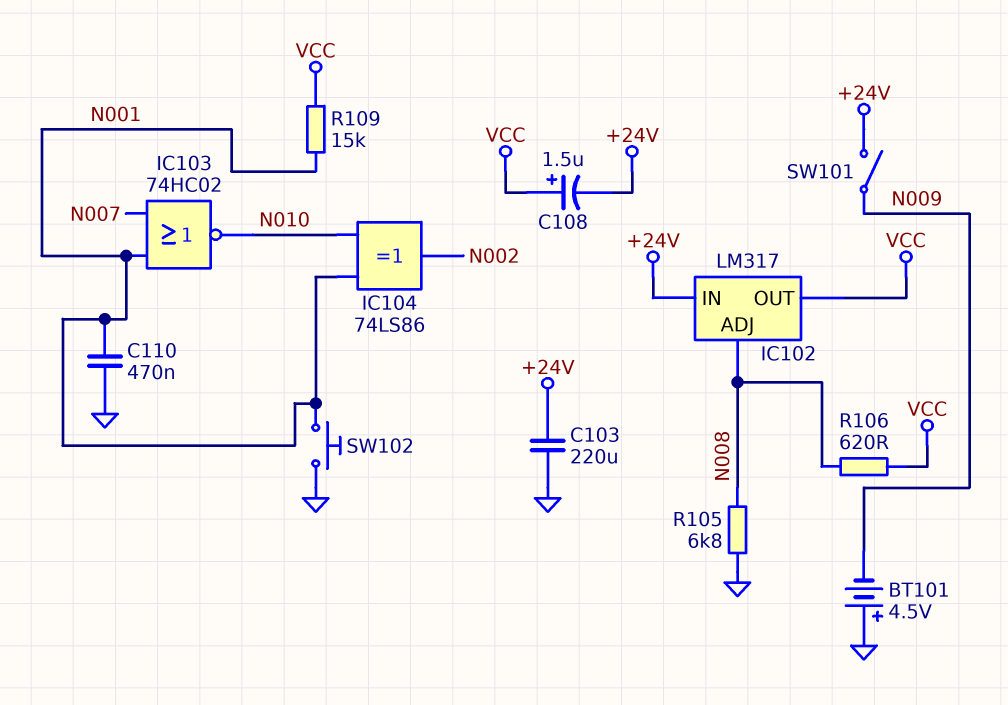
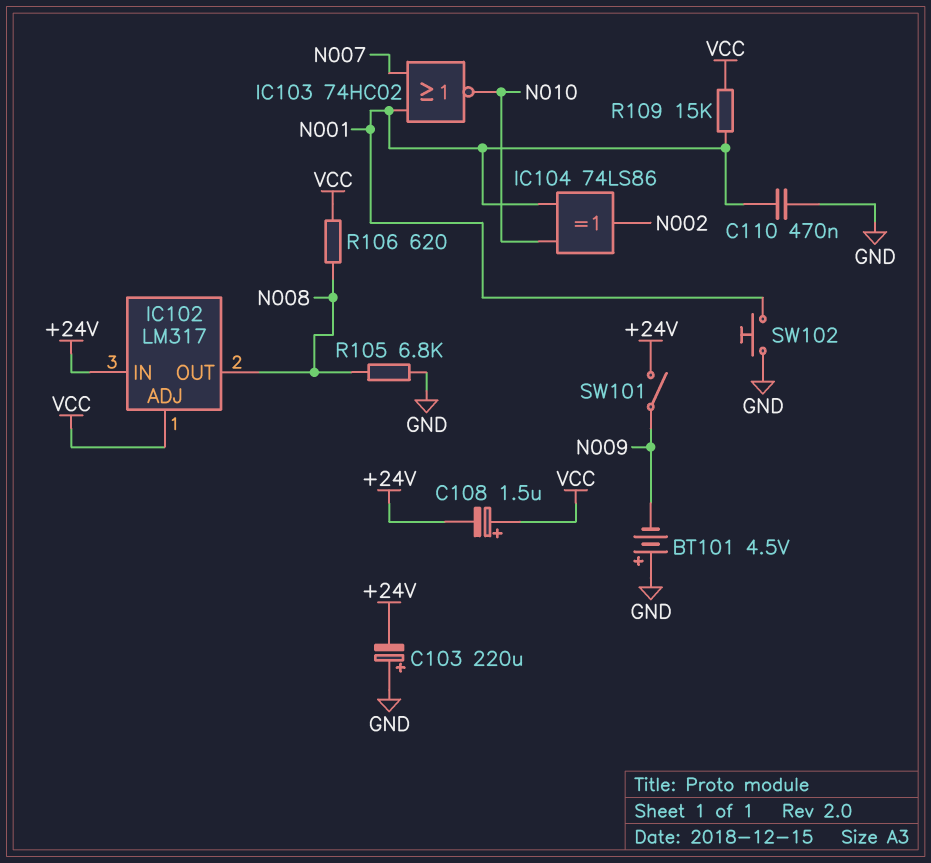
C103: 220uF (+24V, GND) -> 220uF (plus GND, minus +24V)
IC102 pin ADJ: N008 -> VCC
IC102 pin OUT: VCC -> N008

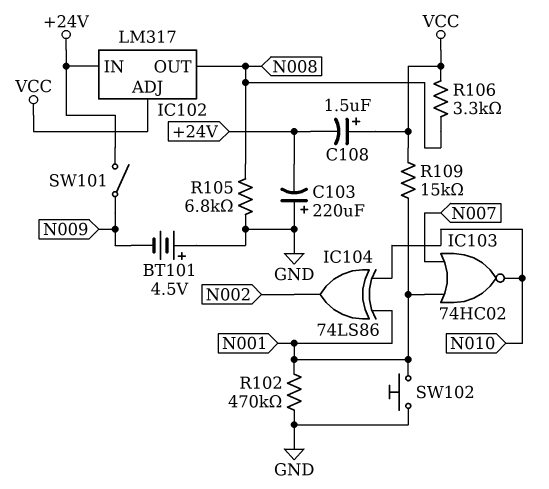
C110: 470nF (GND, N001) -> none
R102: none -> 470k (GND, N001)
R106: 620 (N008, VCC) -> 3.3k (N008, VCC)

